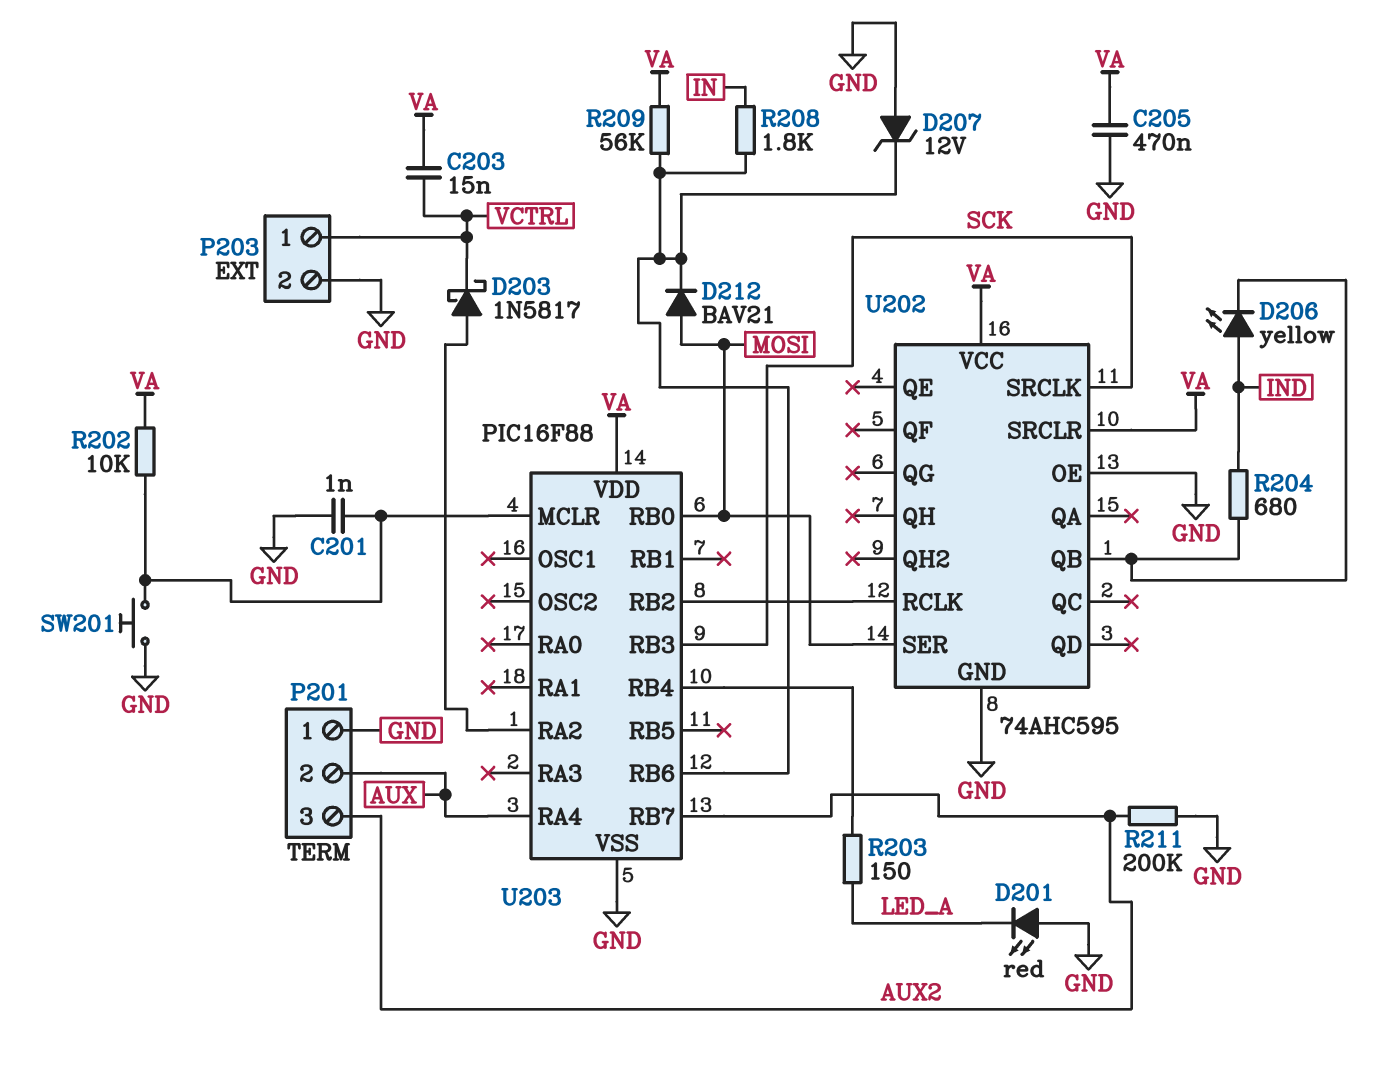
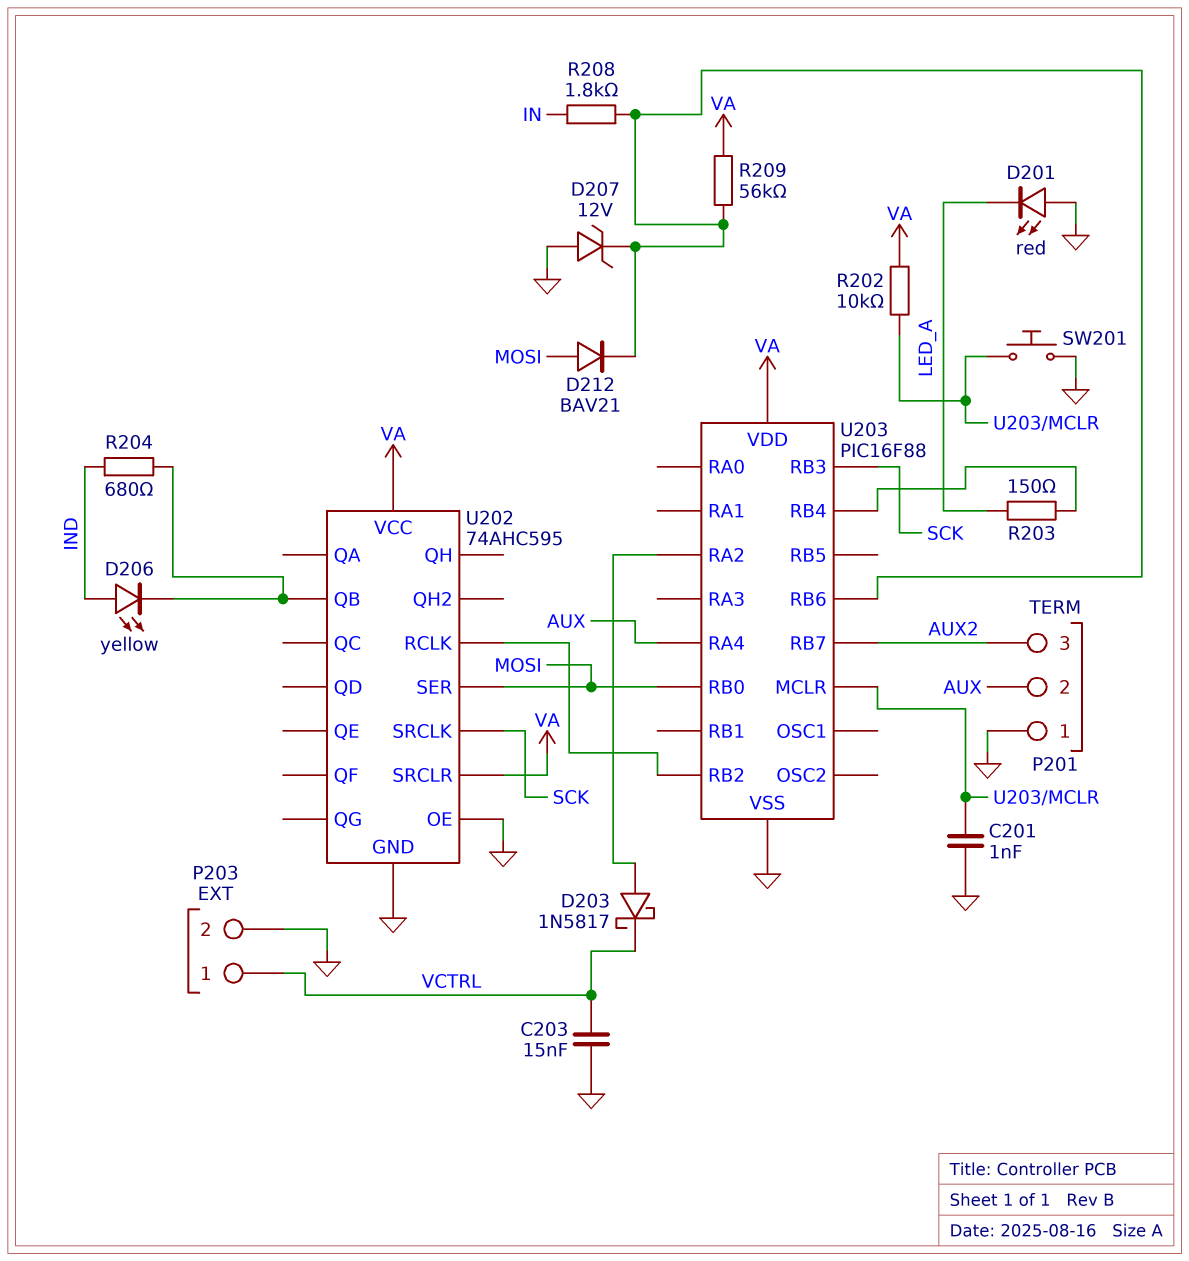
C203: 15nF (VA, VCTRL) -> 15nF (GND, VCTRL)
C205: 470nF (GND, VA) -> none
R211: 200k (AUX2, GND) -> none

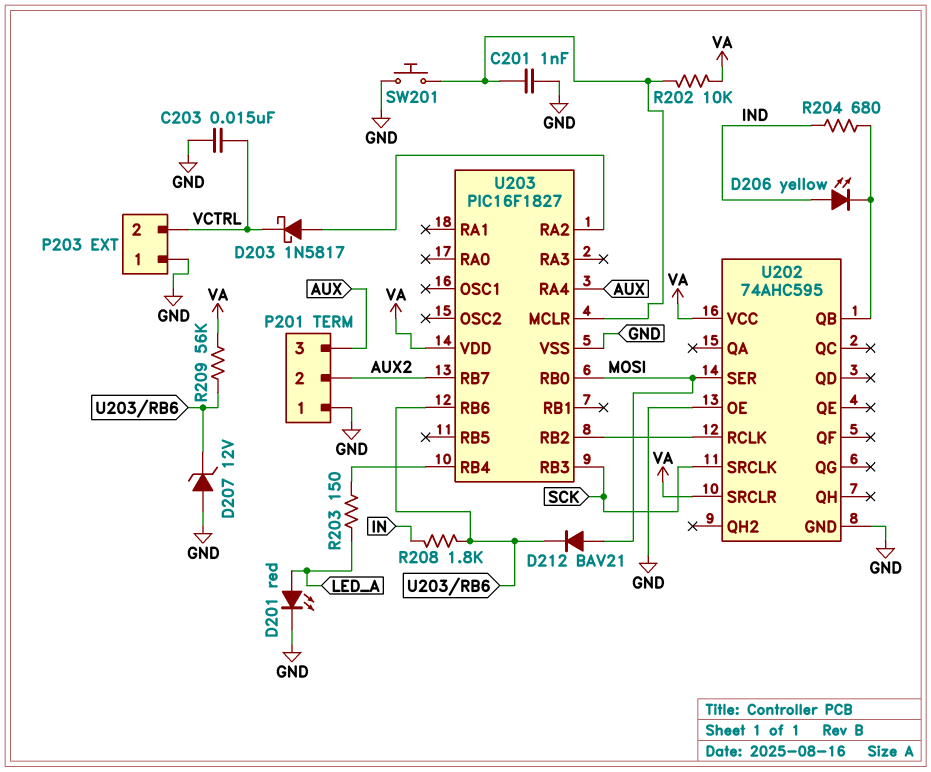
D201: LED red (A GND, K LED_A) -> LED red (A LED_A, K GND)
P201 pin 2: AUX -> AUX2
P201 pin 3: AUX2 -> AUX
P203 pin 1: VCTRL -> GND
P203 pin 2: GND -> VCTRL
U203: PIC16F88 -> PIC16F1827

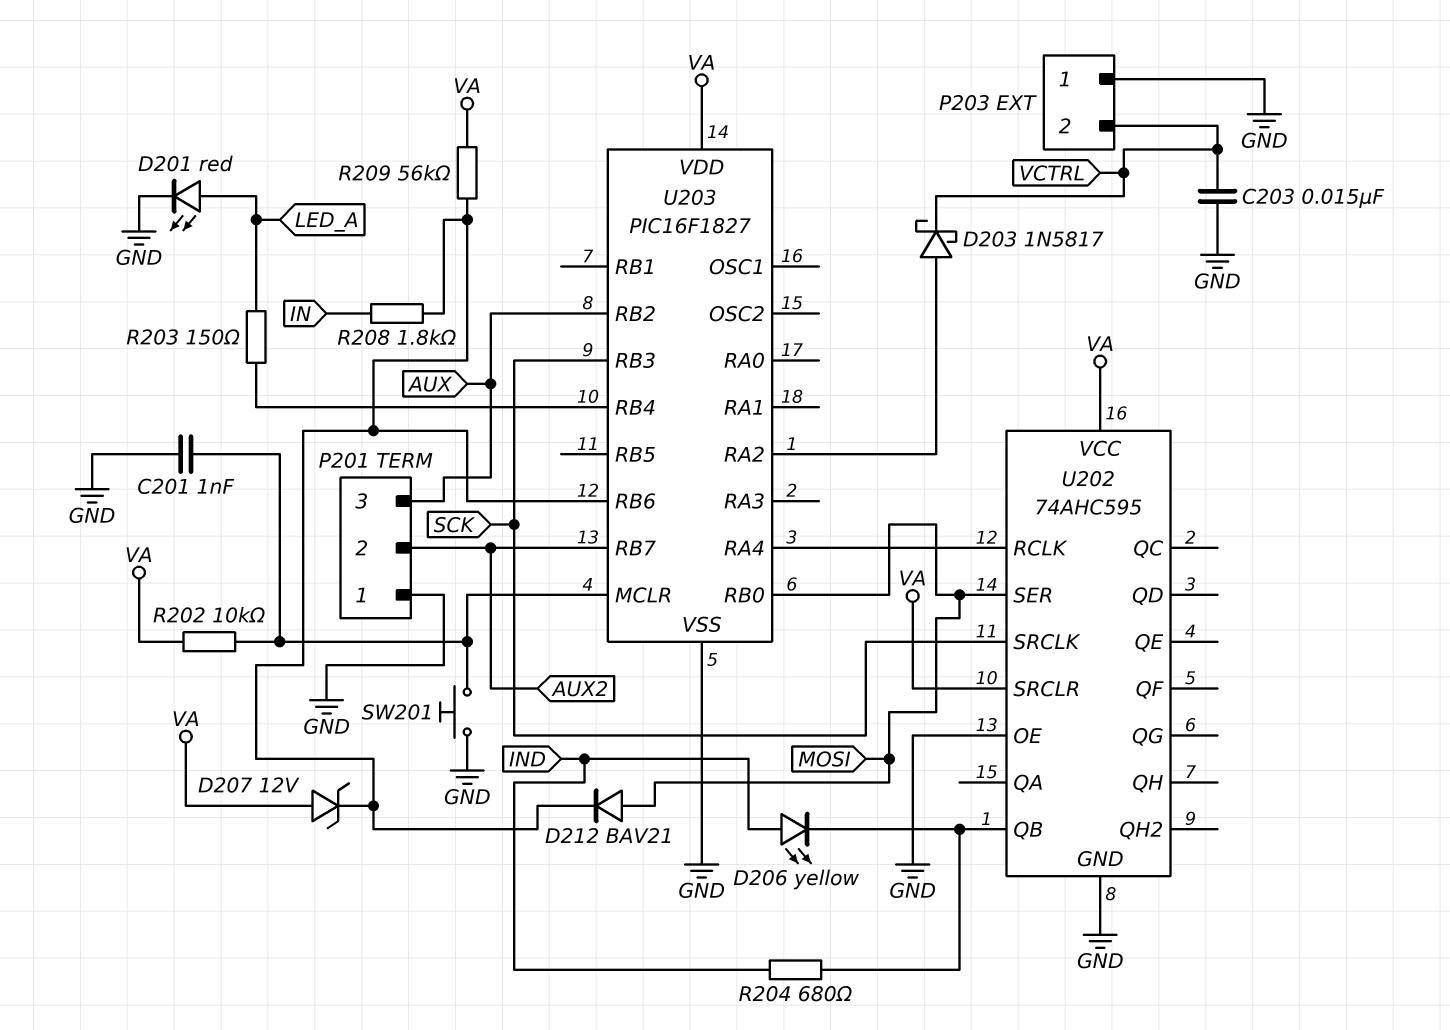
D207: zener 12V (A GND, K U203/RB6) -> zener 12V (A VA, K U203/RB6)
U203 pin RA4: AUX -> U202/RCLK
U203 pin RB2: U202/RCLK -> AUX

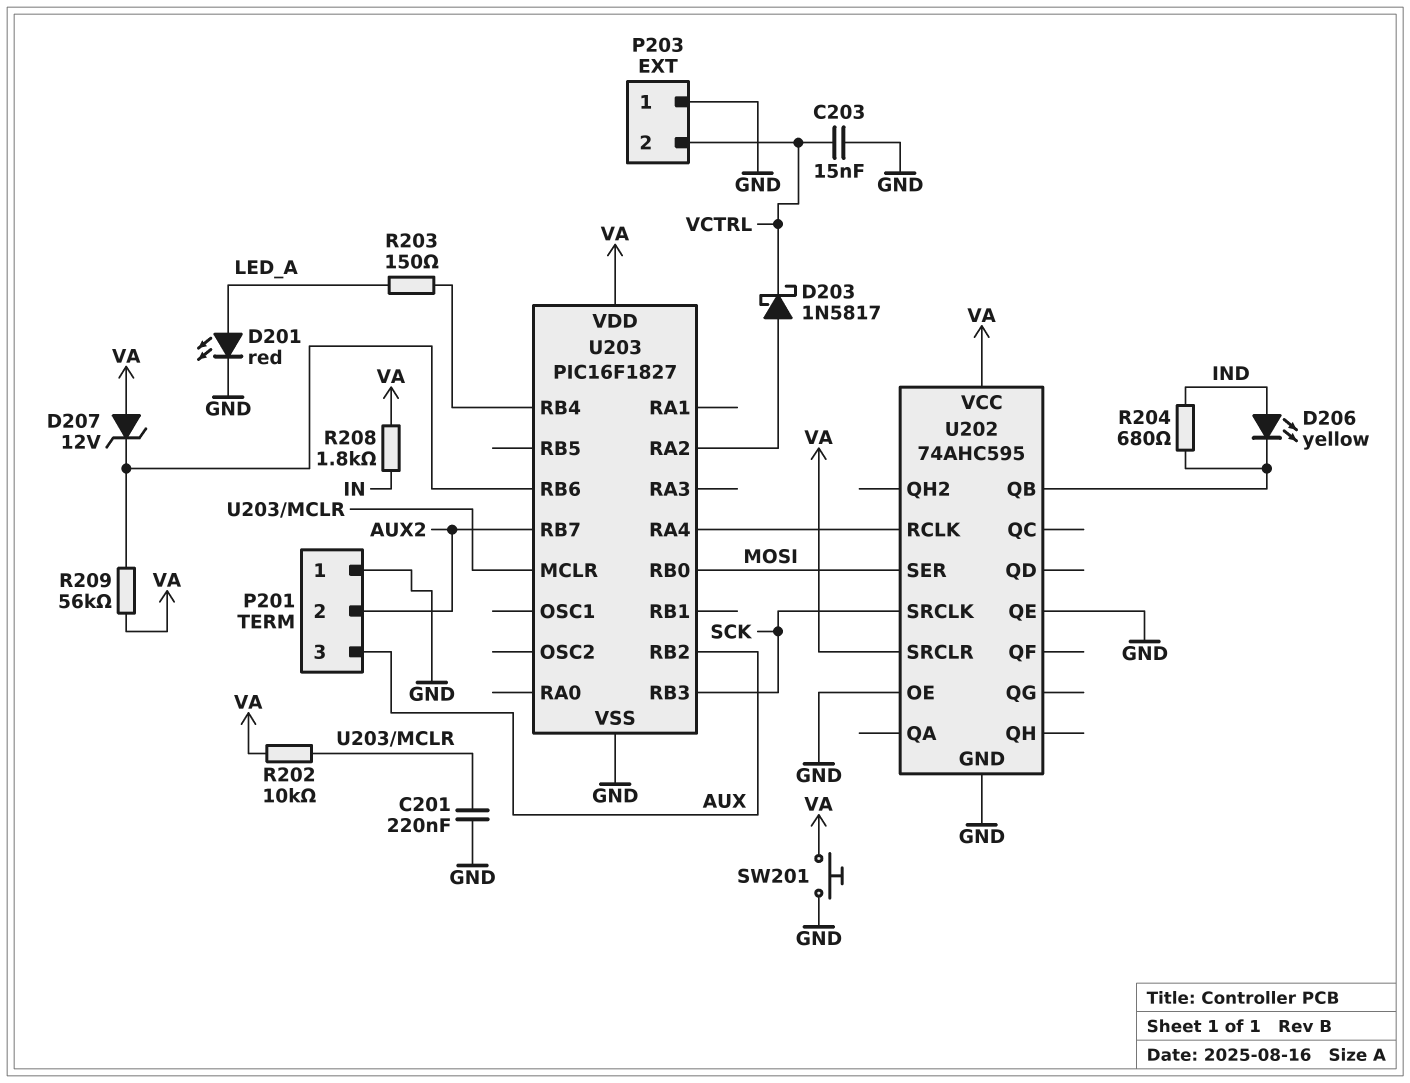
C201: 1nF (GND, U203/MCLR) -> 220nF (GND, U203/MCLR)
D212: diode BAV21 (A MOSI, K U203/RB6) -> none
R208: 1.8k (IN, U203/RB6) -> 1.8k (IN, VA)
SW201: button (GND, U203/MCLR) -> button (GND, VA)
U202 pin QE: none -> GND

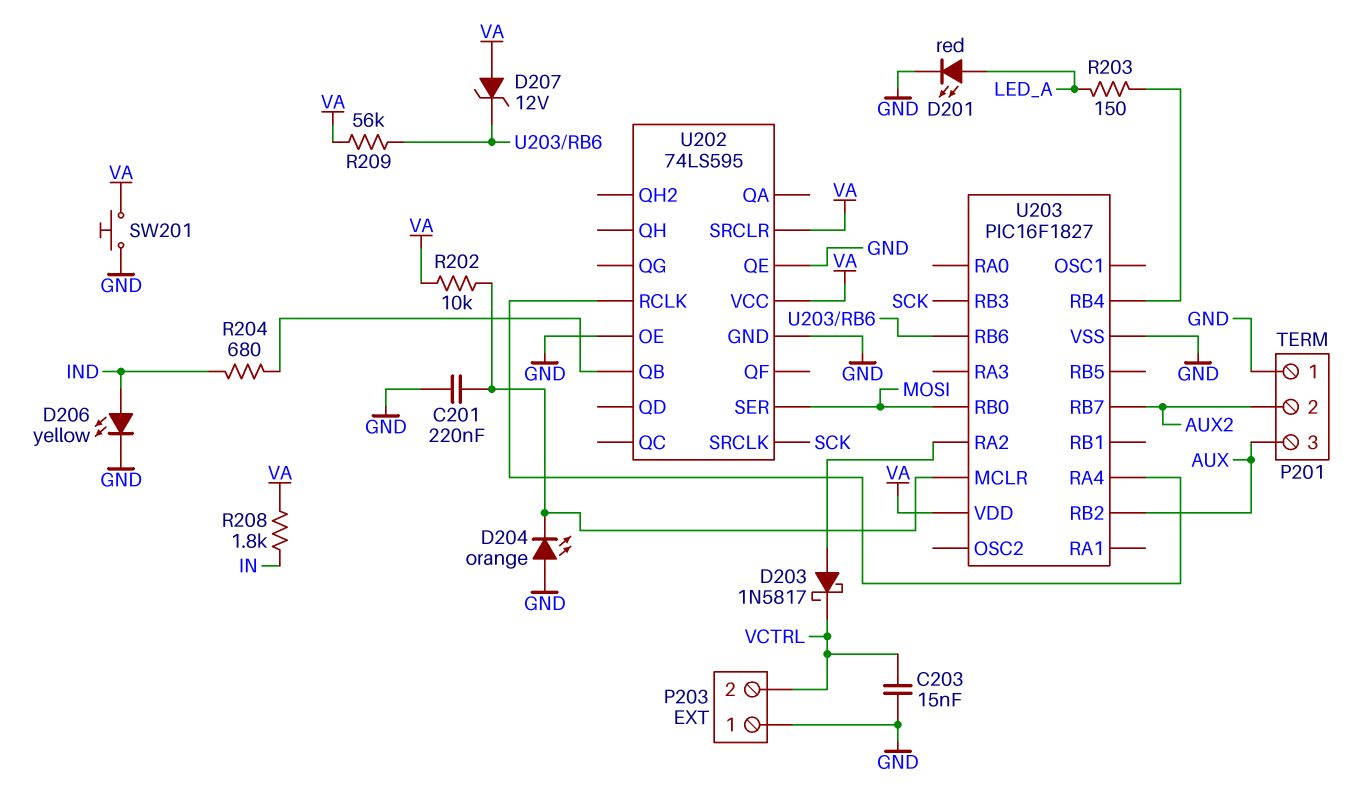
D204: none -> LED orange (A GND, K U203/MCLR)
D206: LED yellow (A IND, K U202/QB) -> LED yellow (A IND, K GND)
U202: 74AHC595 -> 74LS595

